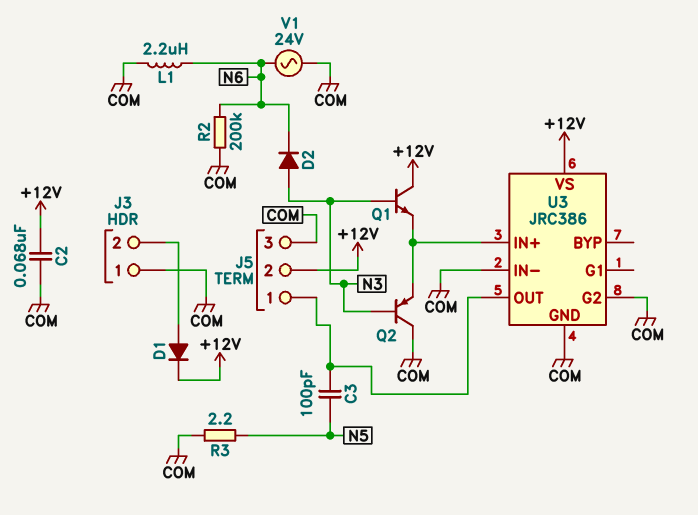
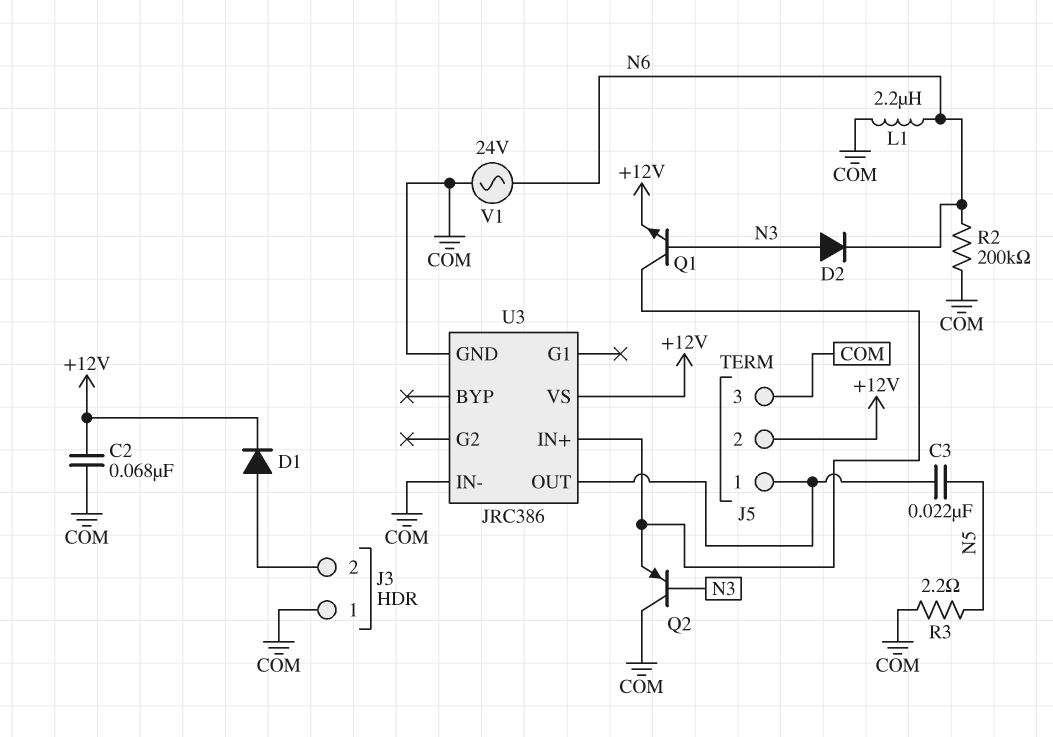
C3: 100pF (J5/1, N5) -> 22nF (J5/1, N5)
Q1: NPN (B N3, C +12V, E U3/IN+) -> NPN (B N3, C U3/IN+, E +12V)
U3 pin G2: COM -> none

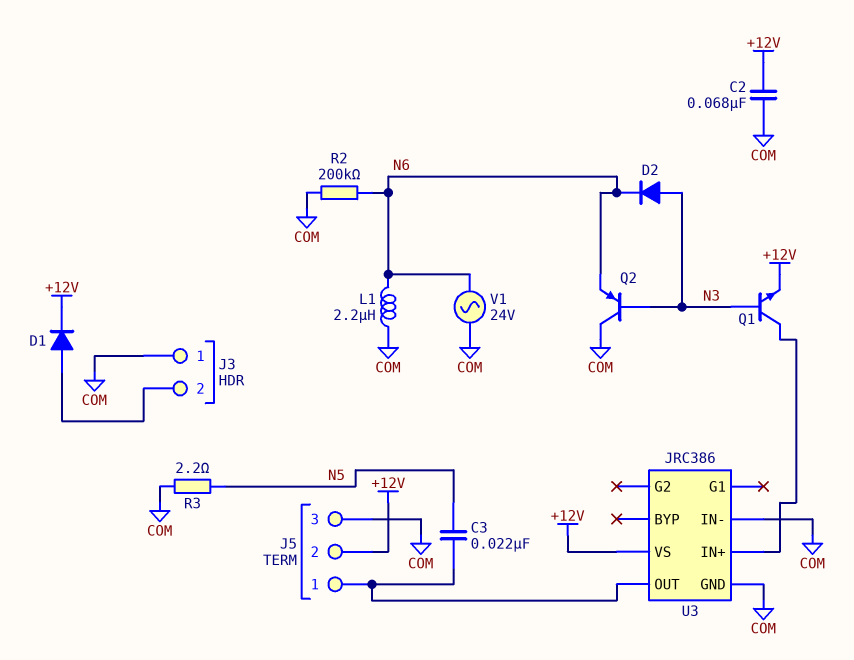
Q2: PNP (B N3, C COM, E U3/IN+) -> PNP (B N3, C COM, E N6)

